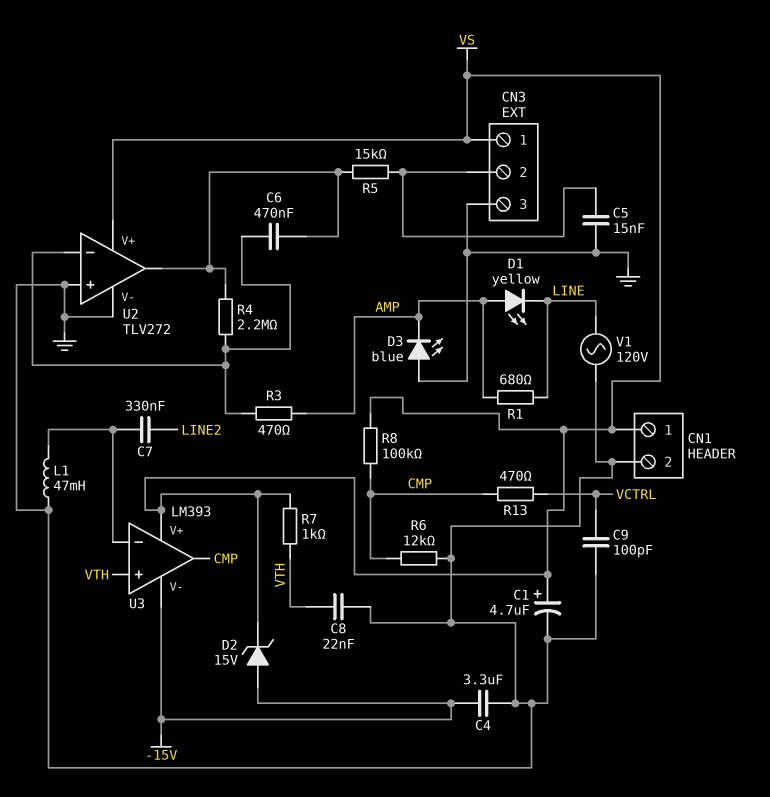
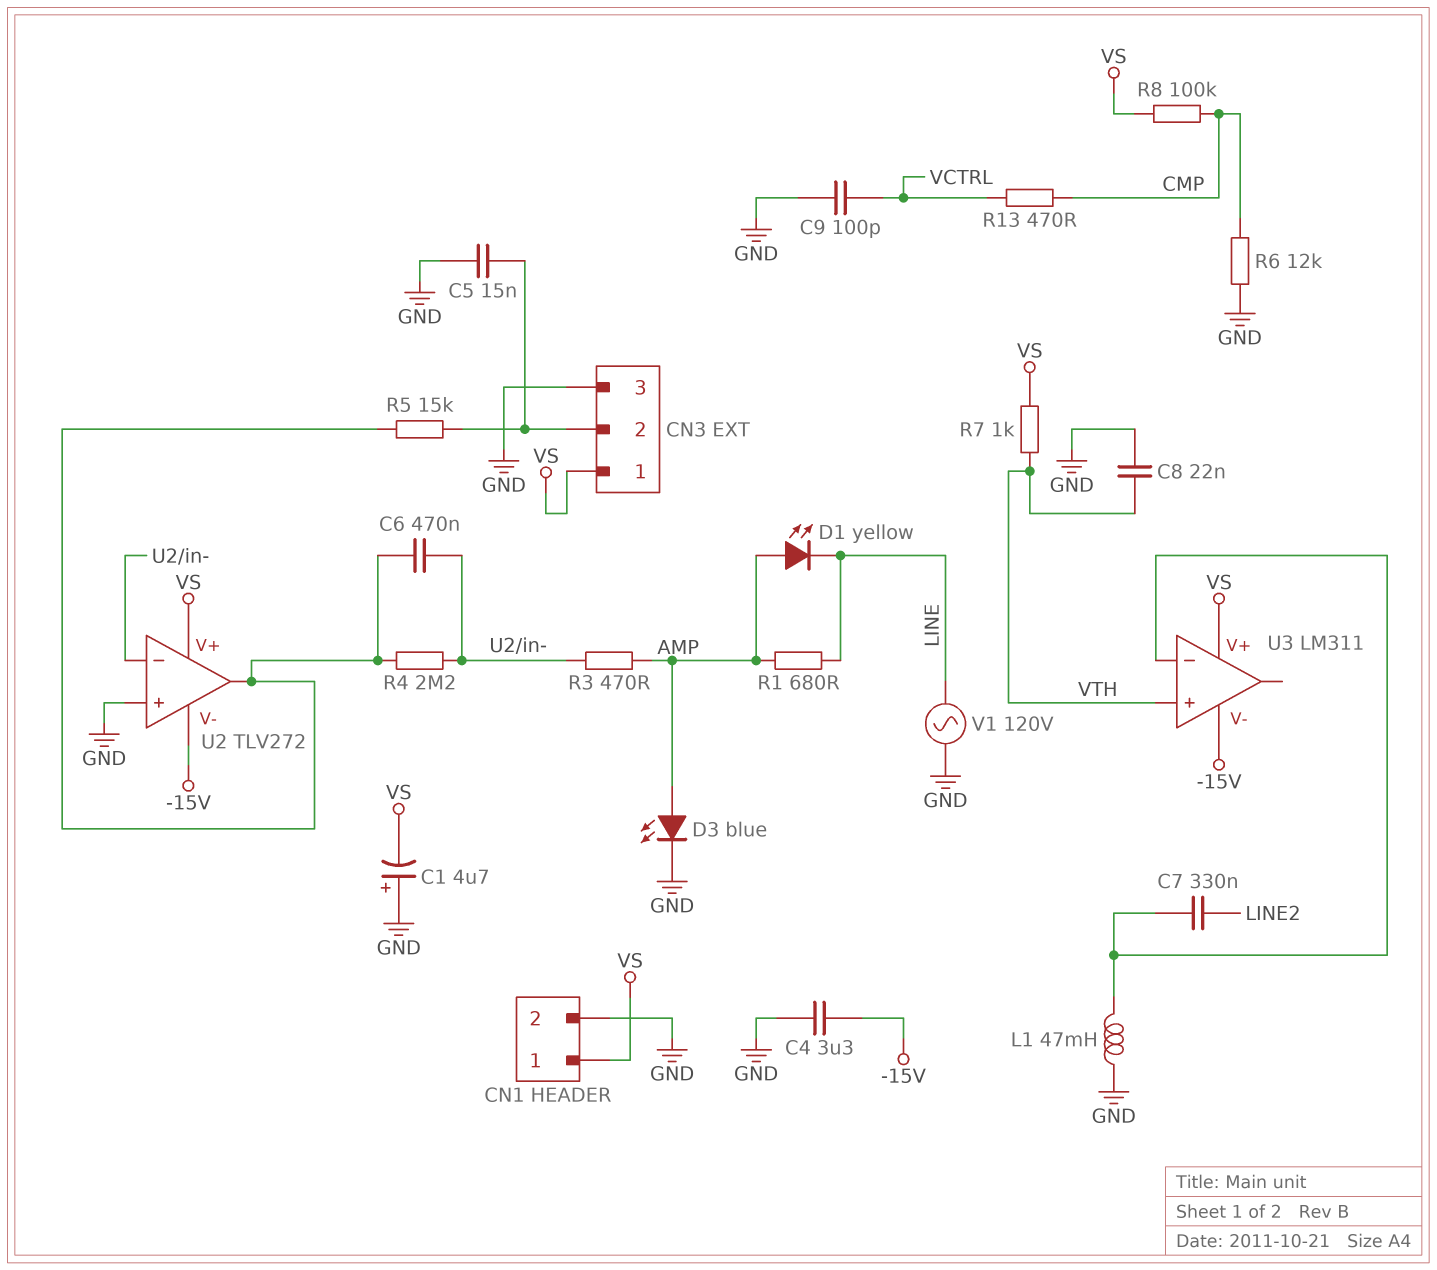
C1: 4.7uF (plus VS, minus GND) -> 4.7uF (plus GND, minus VS)
D2: zener 15V (A -15V, K VS) -> none
D3: LED blue (A GND, K AMP) -> LED blue (A AMP, K GND)
U2 pin V-: GND -> -15V
U3: LM393 -> LM311
U3 pin out: CMP -> none

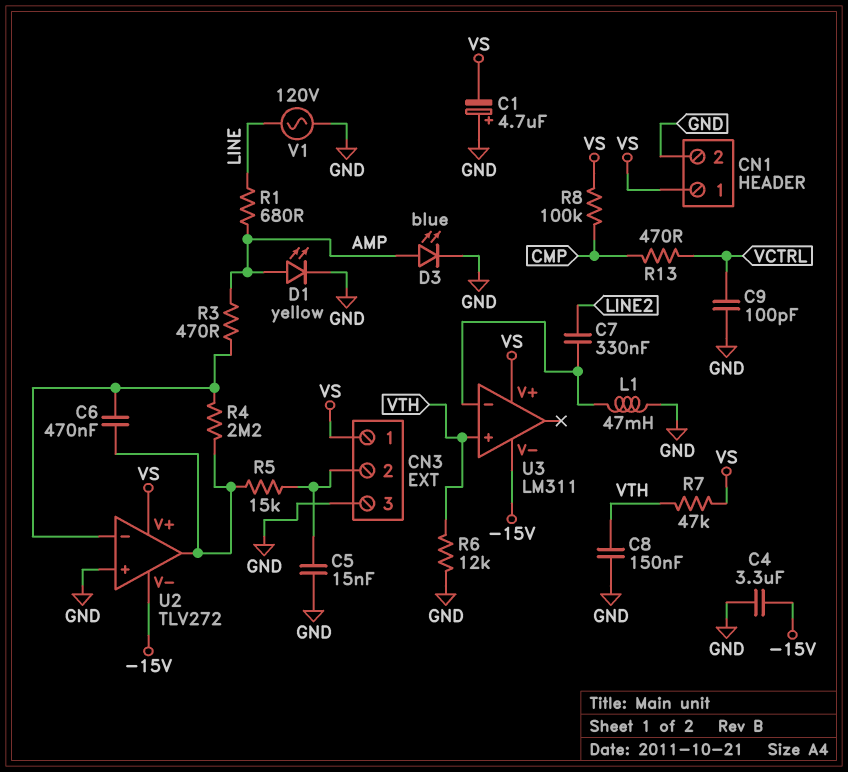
C8: 22nF (GND, VTH) -> 150nF (GND, VTH)
D1: LED yellow (A AMP, K LINE) -> LED yellow (A AMP, K GND)
R6: 12k (CMP, GND) -> 12k (GND, VTH)
R7: 1k (VS, VTH) -> 47k (VS, VTH)

